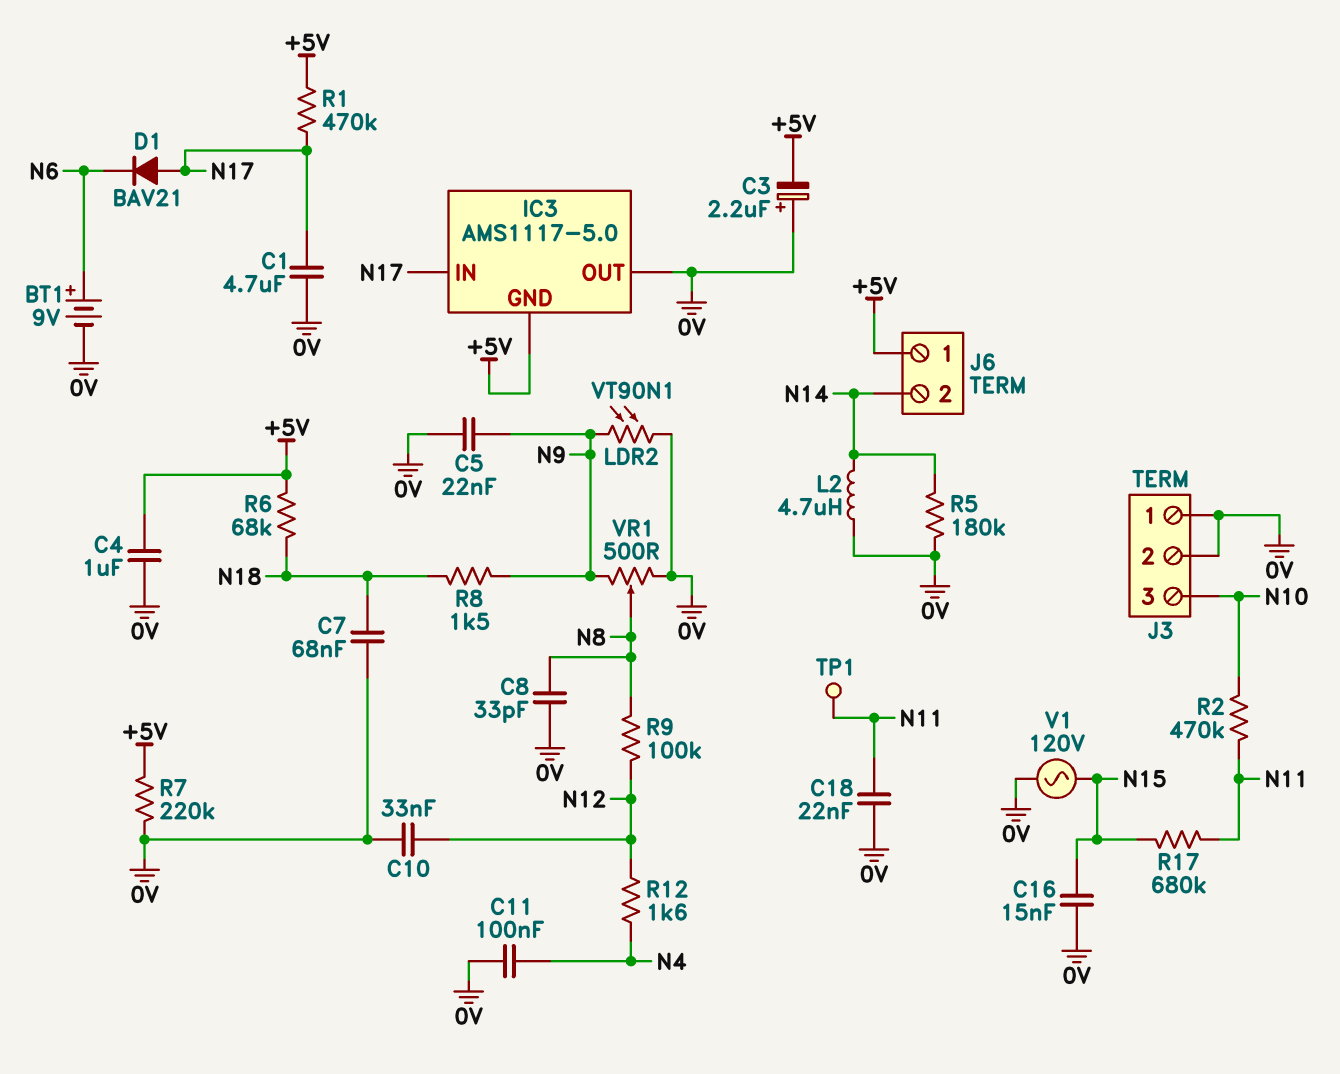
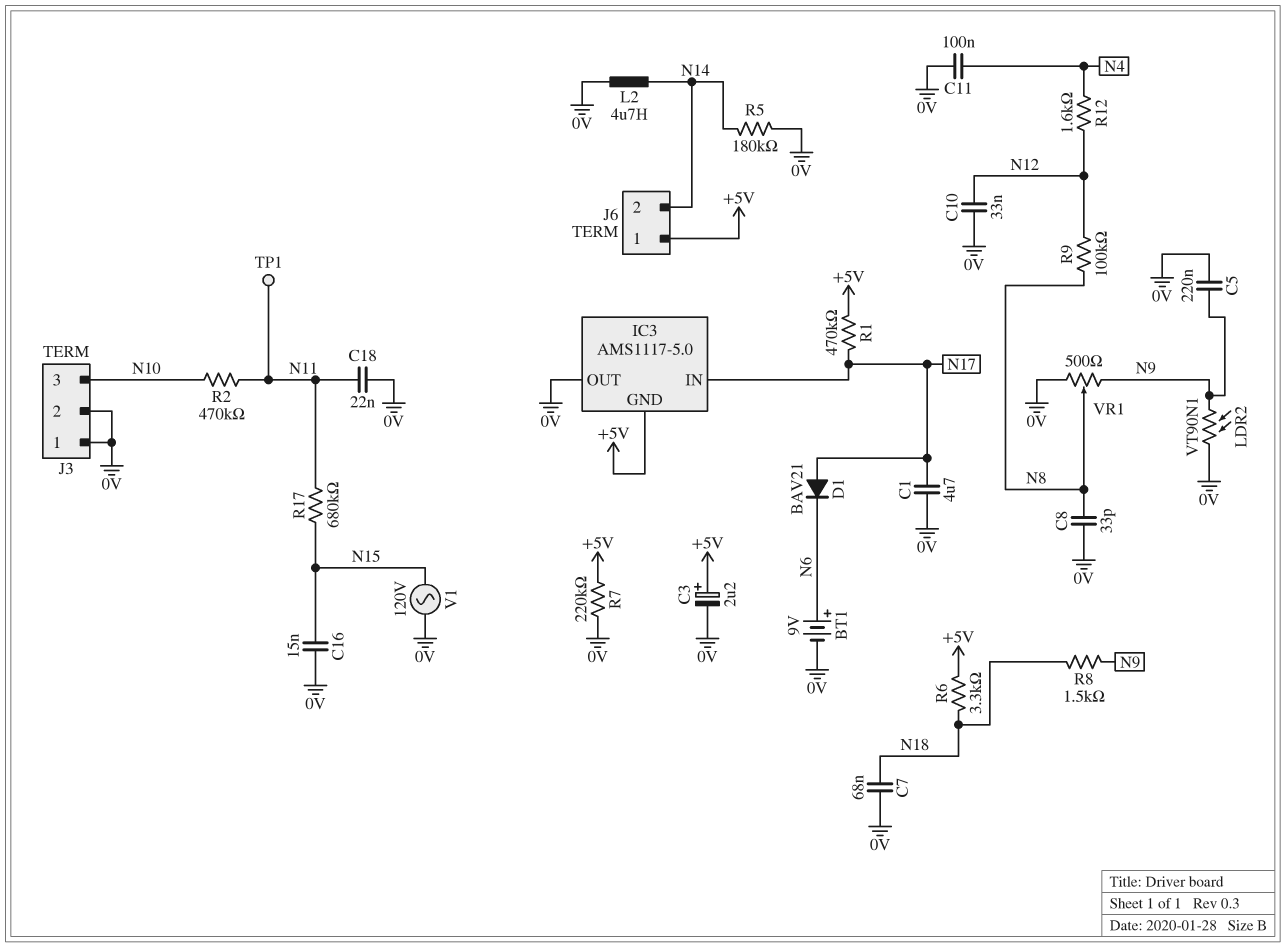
C3: 2.2uF (plus 0V, minus +5V) -> 2.2uF (plus +5V, minus 0V)
C4: 1uF (+5V, 0V) -> none
C5: 22nF (0V, N9) -> 220nF (0V, N9)
R6: 68k (+5V, N18) -> 3.3k (+5V, N18)

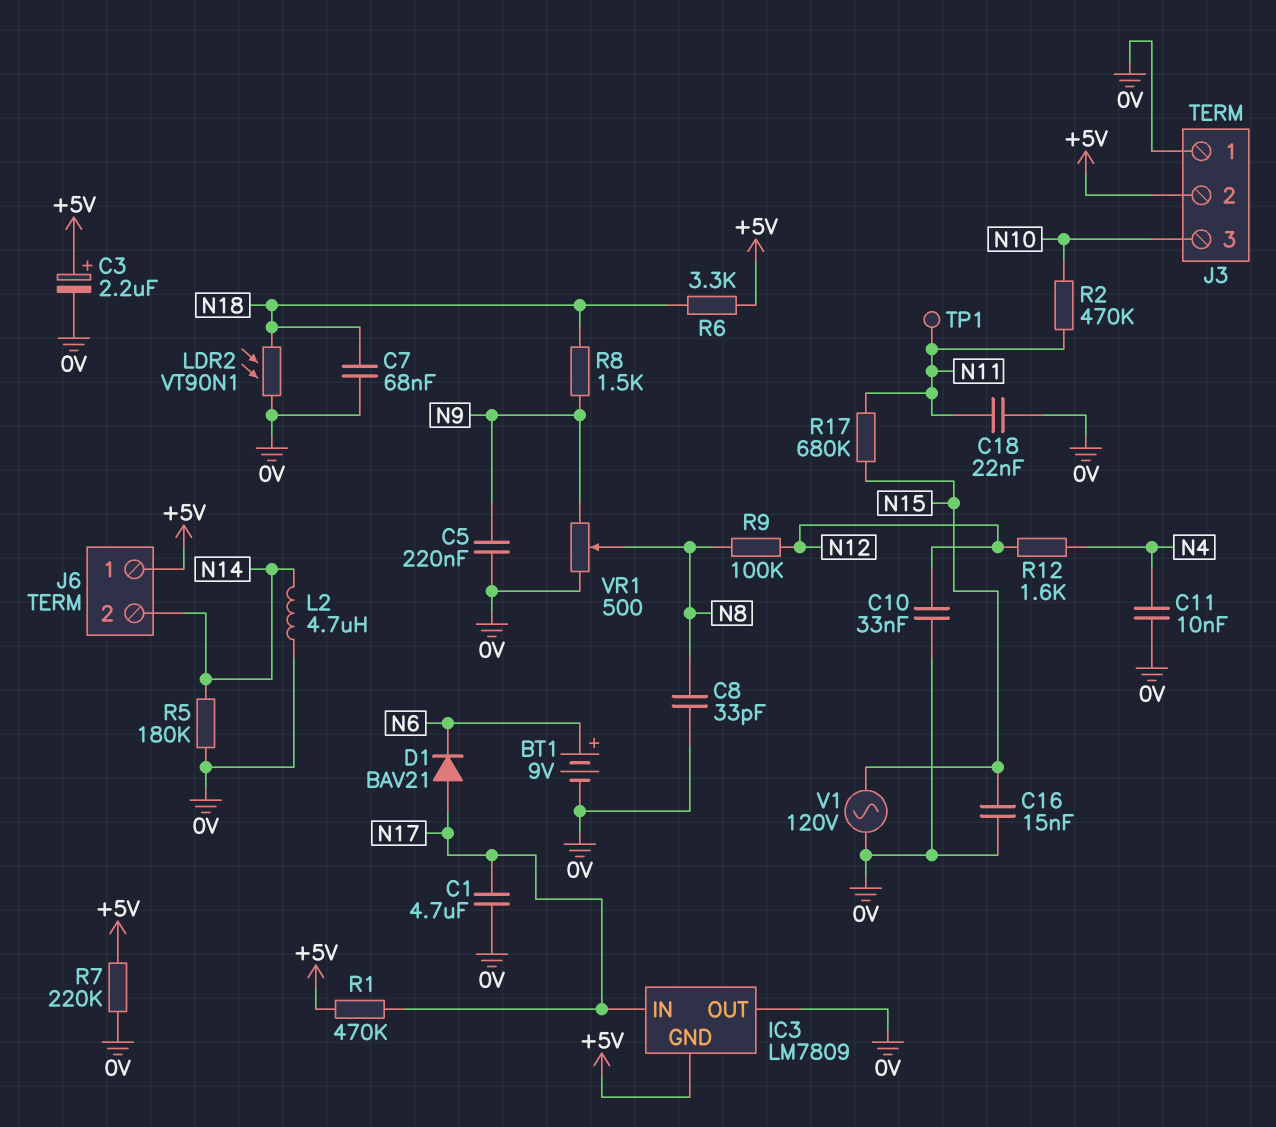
C11: 100nF (0V, N4) -> 10nF (0V, N4)
IC3: AMS1117-5.0 -> LM7809
J3 pin 2: 0V -> +5V
LDR2: VT90N1 (0V, N9) -> VT90N1 (0V, N18)

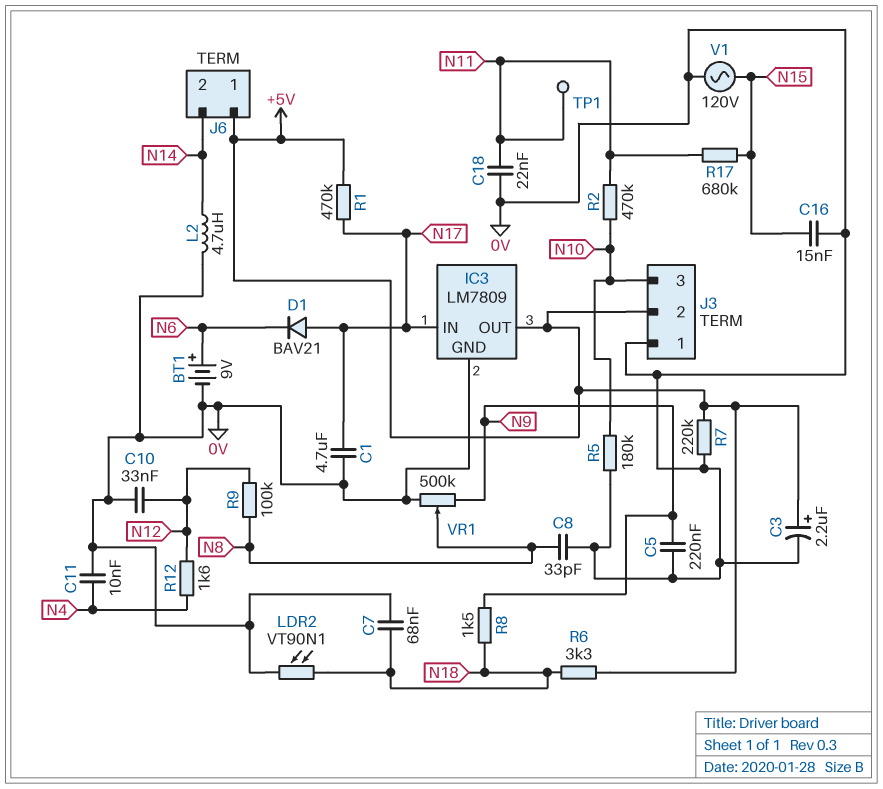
IC3 pin GND: +5V -> 0V
IC3 pin OUT: 0V -> +5V
R5: 180k (0V, N14) -> 180k (0V, N10)
VR1: 500 (0V, N9, wiper N8) -> 500k (0V, N9, wiper N8)

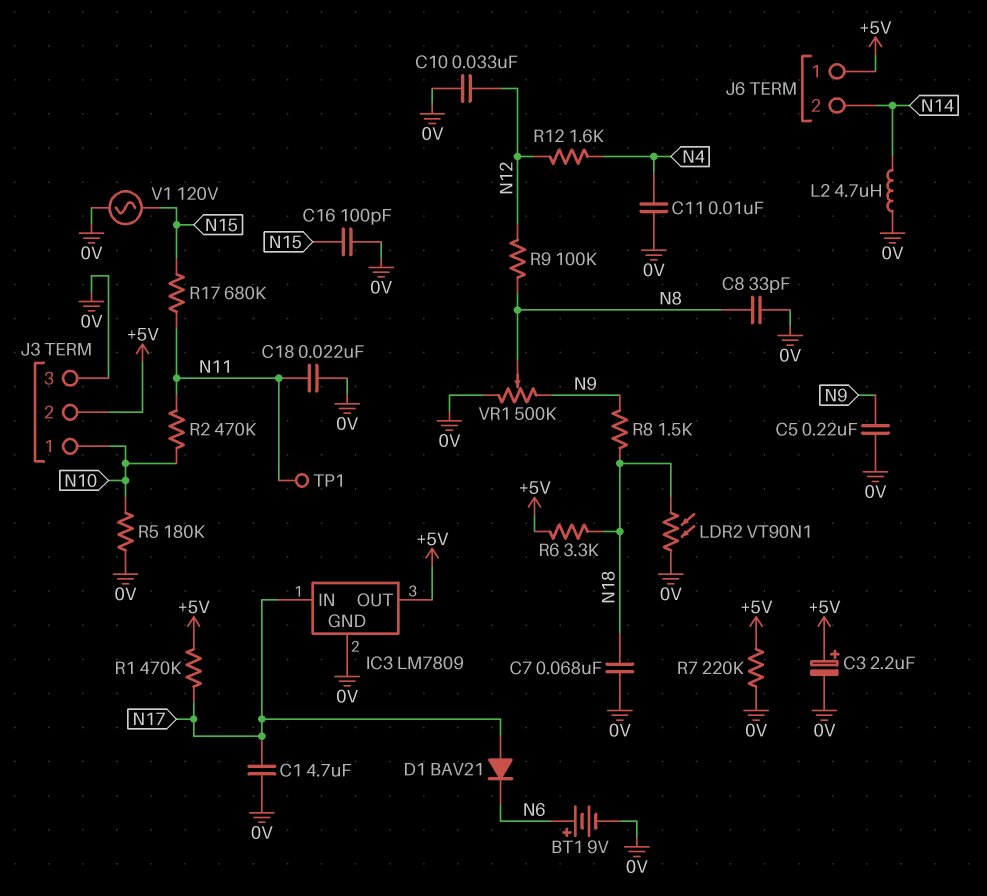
C16: 15nF (0V, N15) -> 100pF (0V, N15)
J3 pin 1: 0V -> N10
J3 pin 3: N10 -> 0V

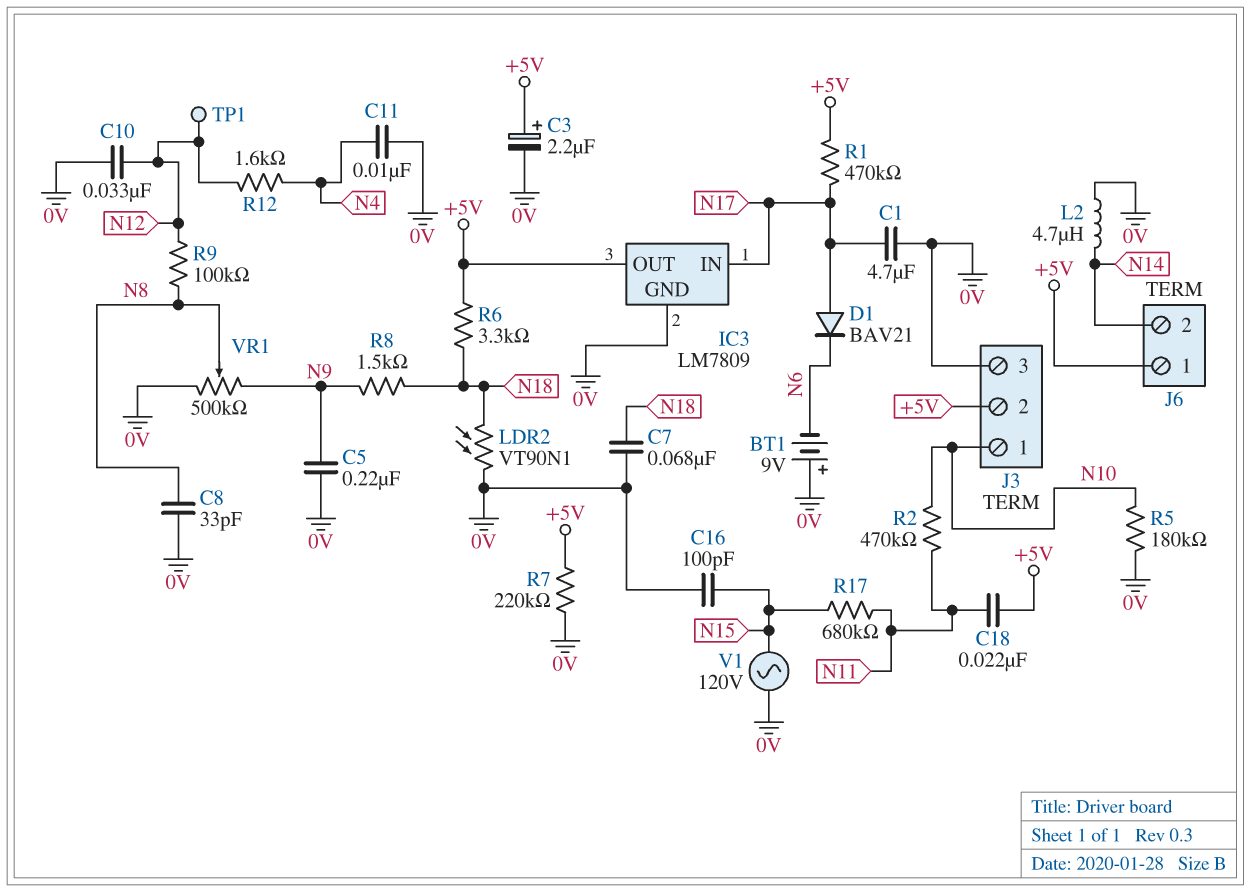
BT1: 9V (plus N6, minus 0V) -> 9V (plus 0V, minus N6)
C18: 22nF (0V, N11) -> 22nF (+5V, N11)
TP1: test point (N11) -> test point (N12)

